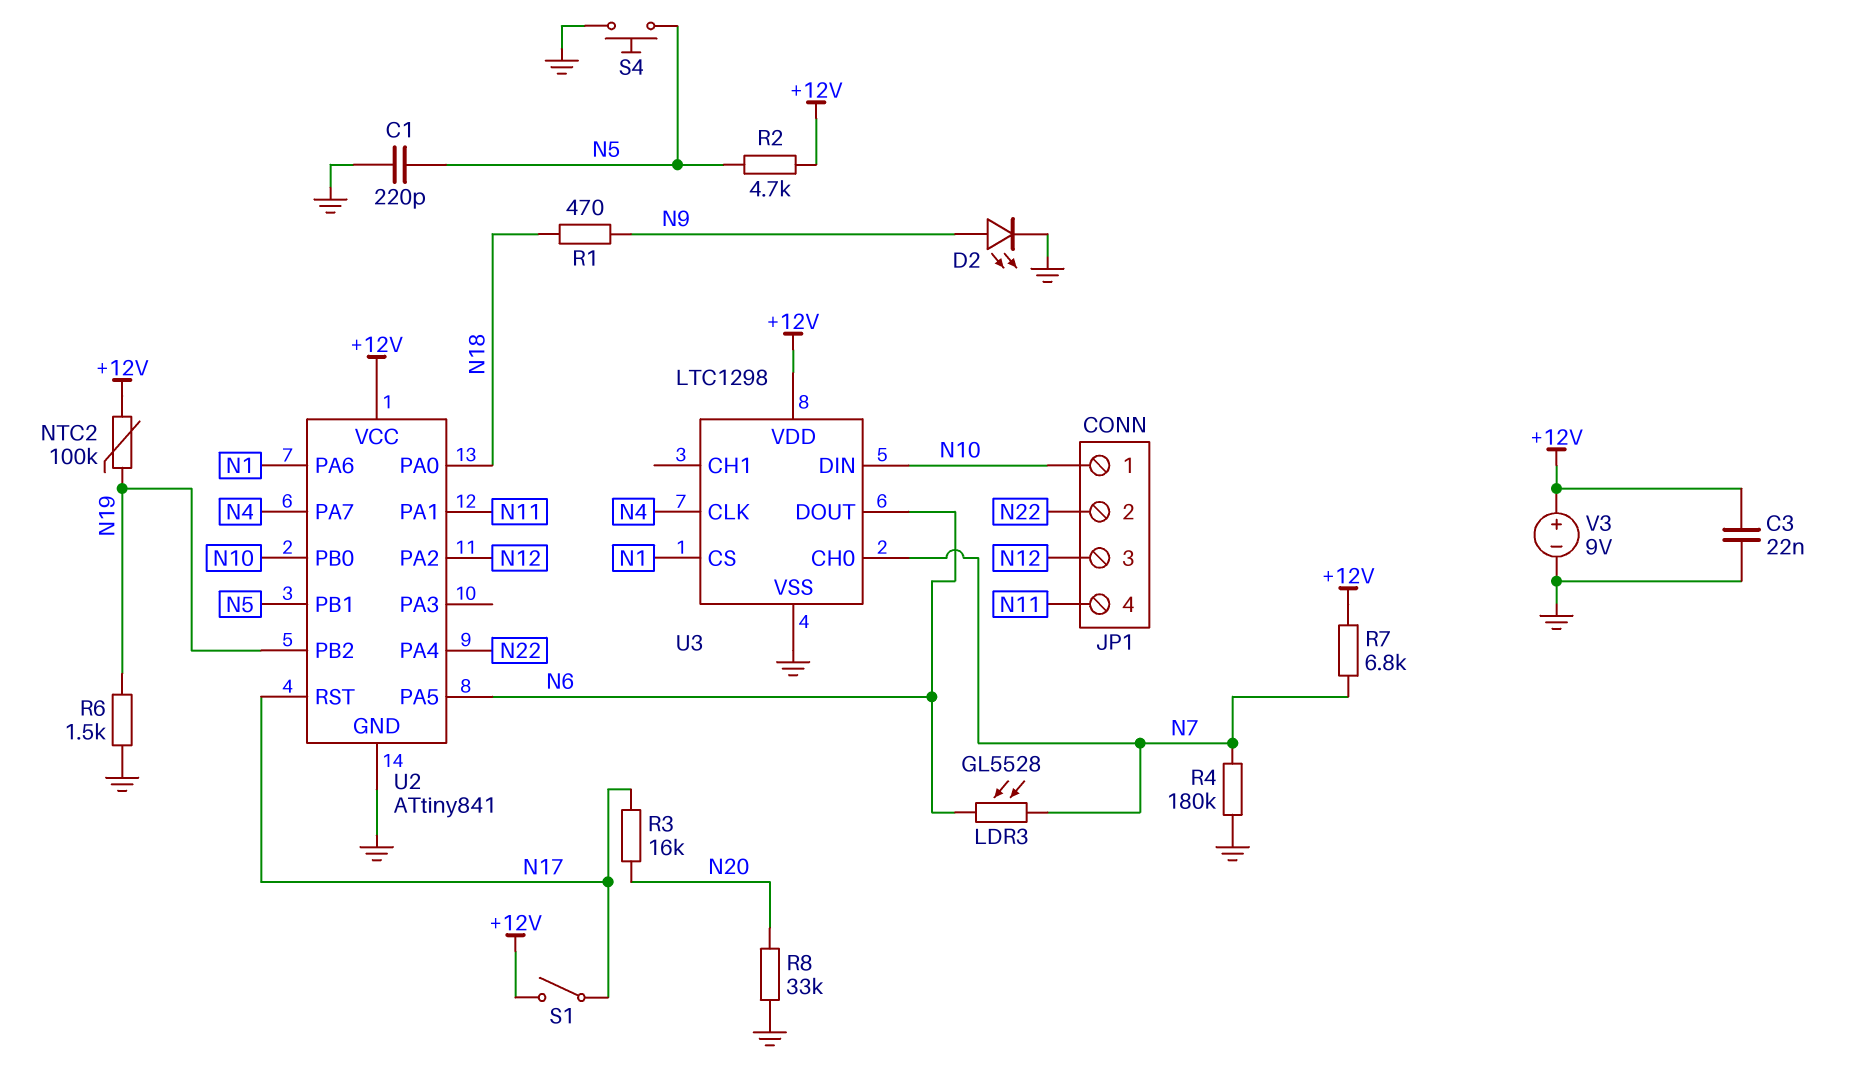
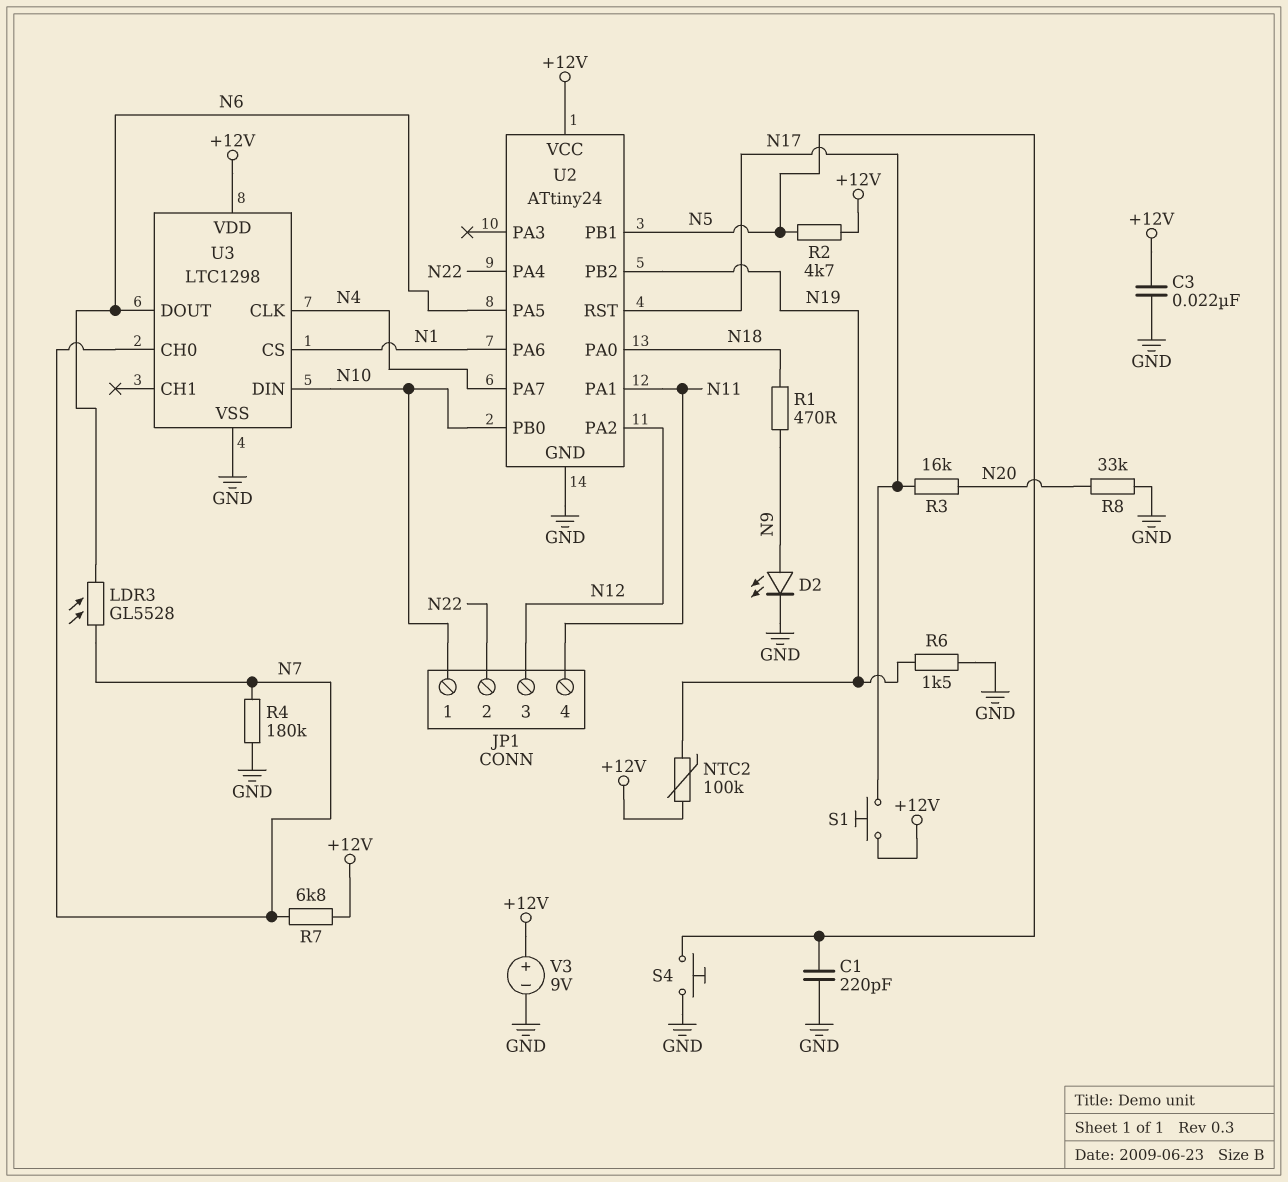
S1: switch (+12V, N17) -> button (+12V, N17)
U2: ATtiny841 -> ATtiny24

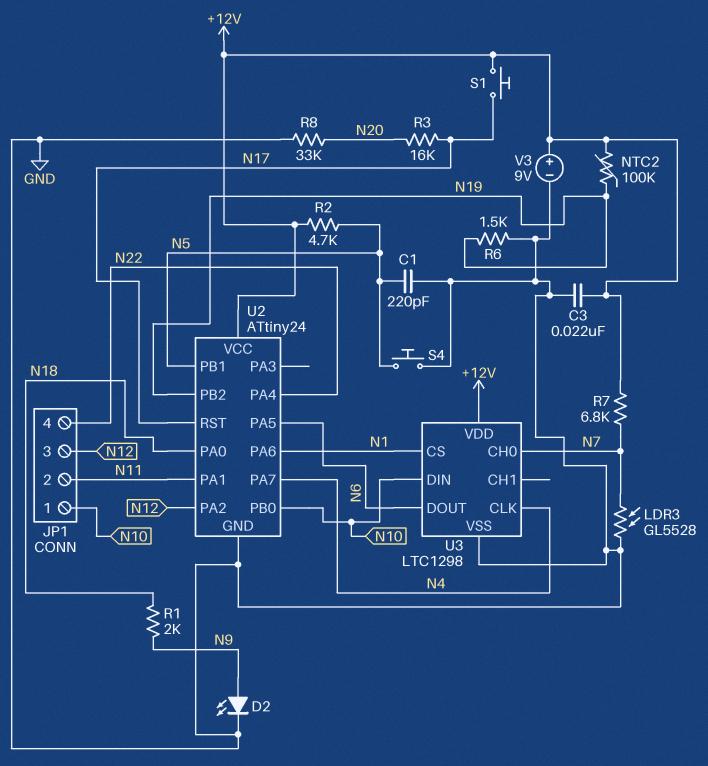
JP1 pin 2: N22 -> N11
JP1 pin 4: N11 -> N22
LDR3: GL5528 (N6, N7) -> GL5528 (GND, N7)
R1: 470 (N9, N18) -> 2k (N9, N18)
R4: 180k (GND, N7) -> none

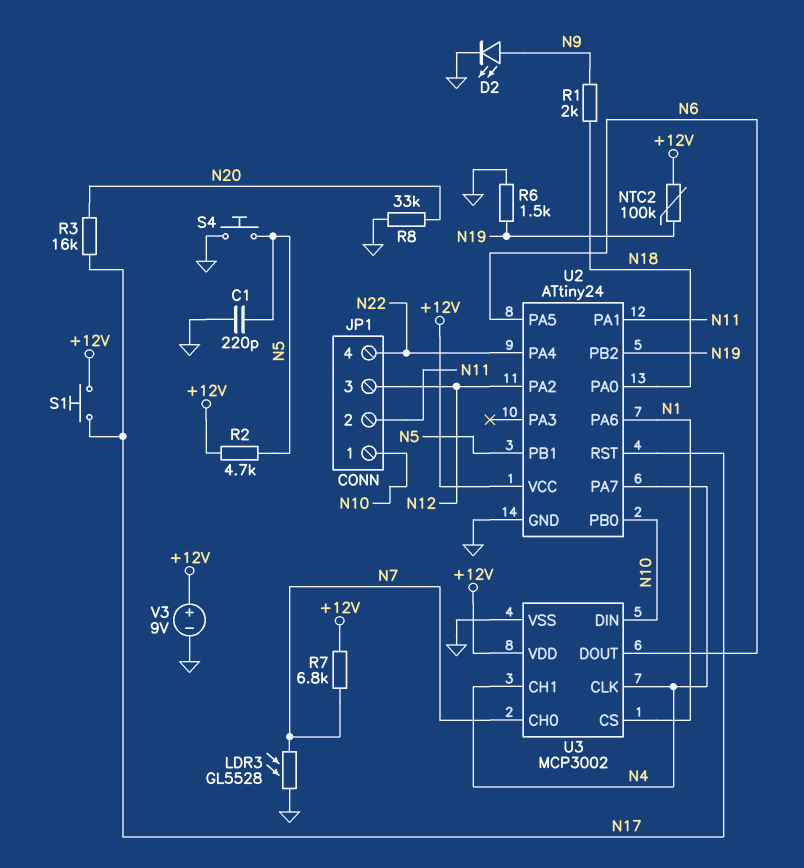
C3: 22nF (+12V, GND) -> none
U3: LTC1298 -> MCP3002
U3 pin CH1: none -> N4

